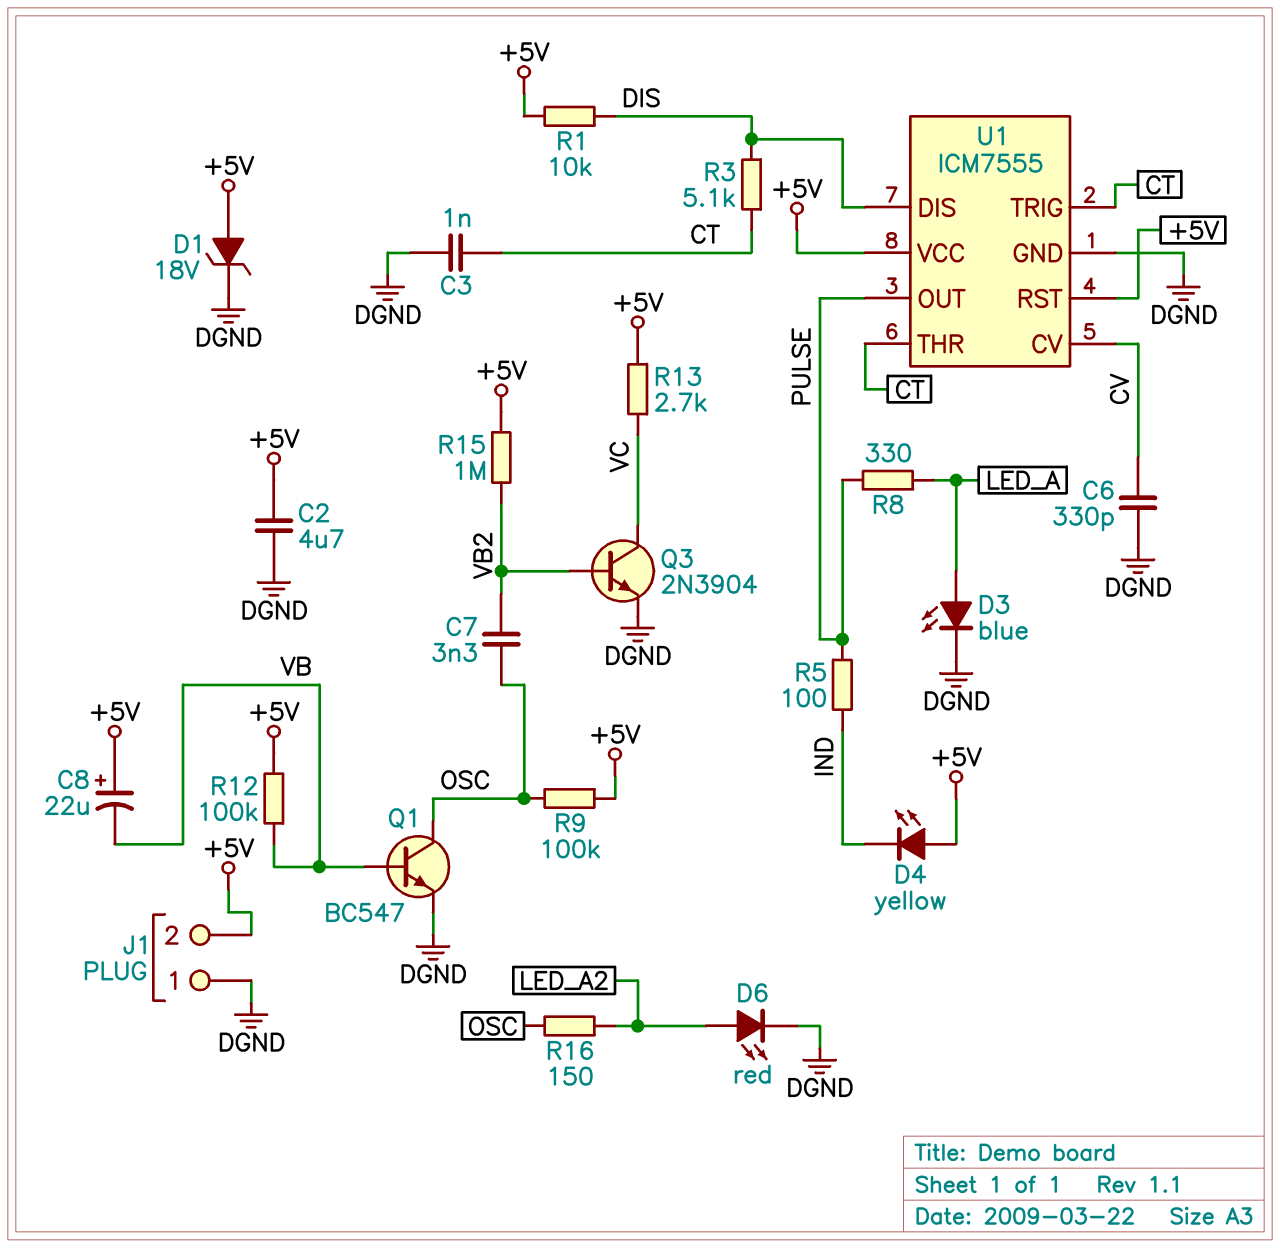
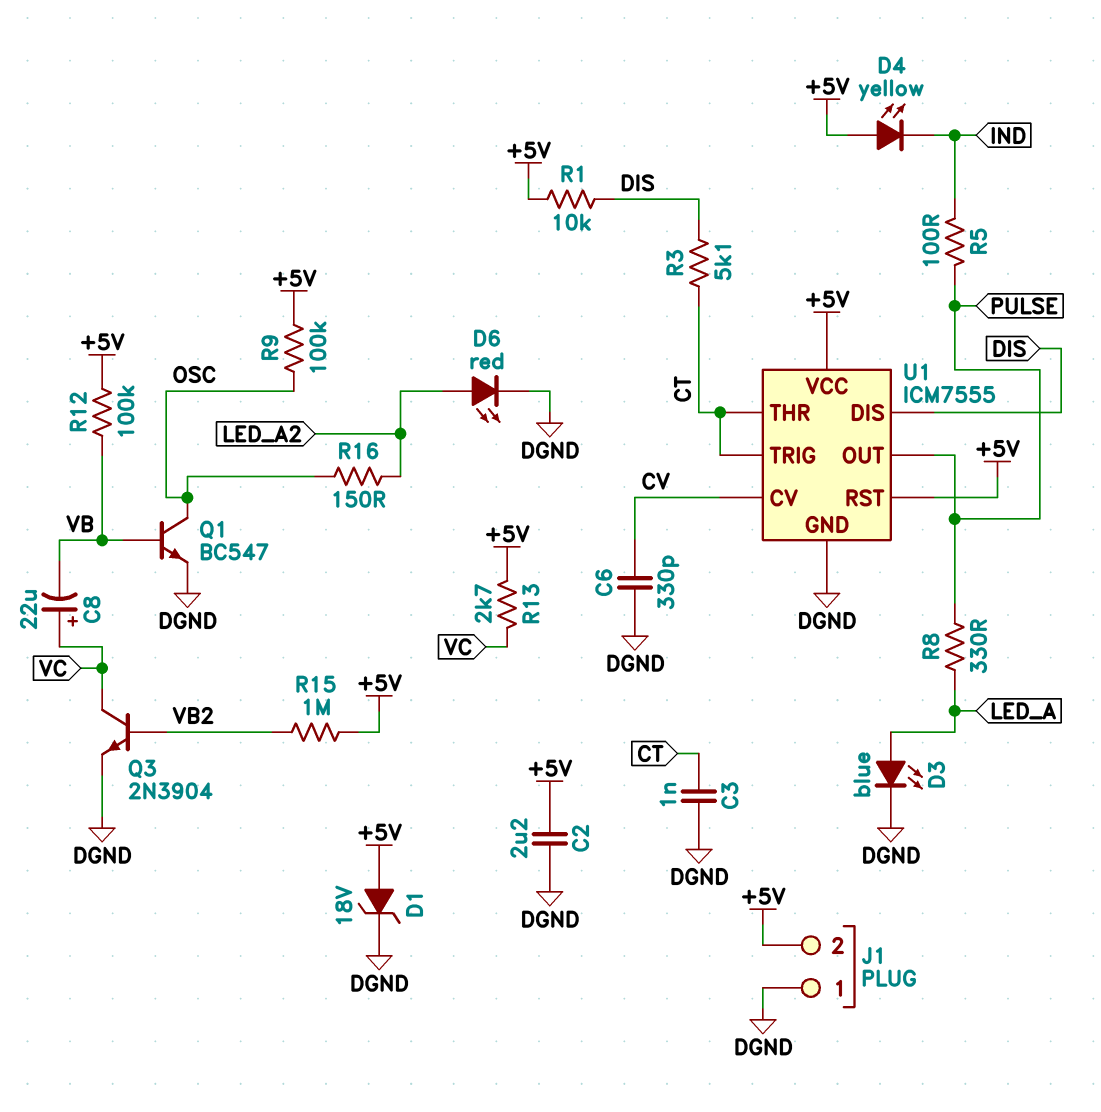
C2: 4.7uF (+5V, DGND) -> 2.2uF (+5V, DGND)
C7: 3.3nF (OSC, VB2) -> none
C8: 22uF (plus +5V, minus VB) -> 22uF (plus VC, minus VB)

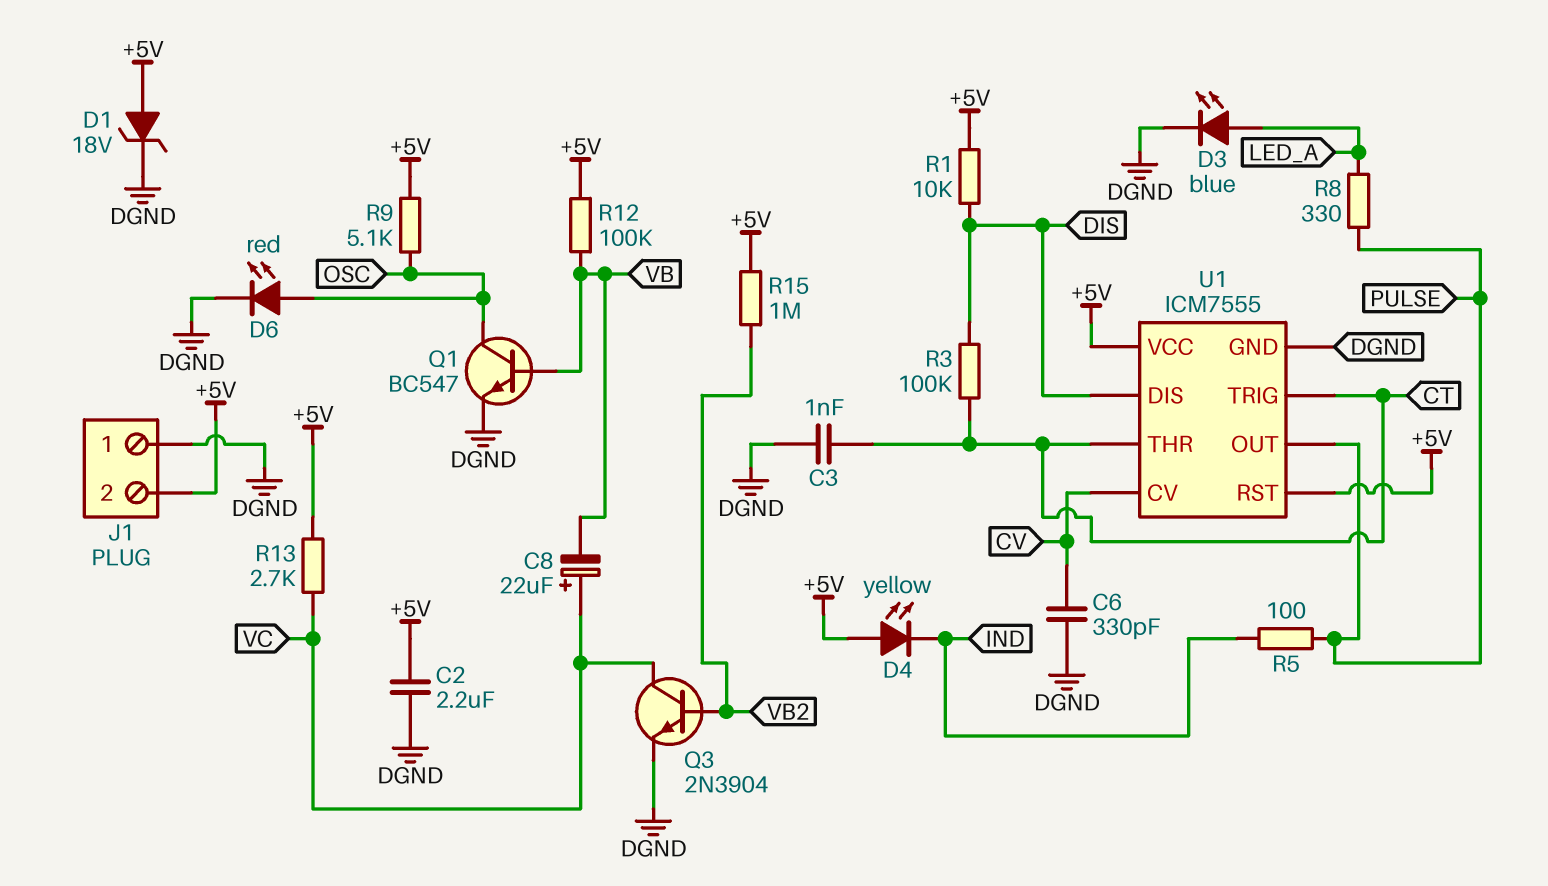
D6: LED red (A LED_A2, K DGND) -> LED red (A OSC, K DGND)
R3: 5.1k (CT, DIS) -> 100k (CT, DIS)
R9: 100k (+5V, OSC) -> 5.1k (+5V, OSC)
R16: 150 (LED_A2, OSC) -> none

